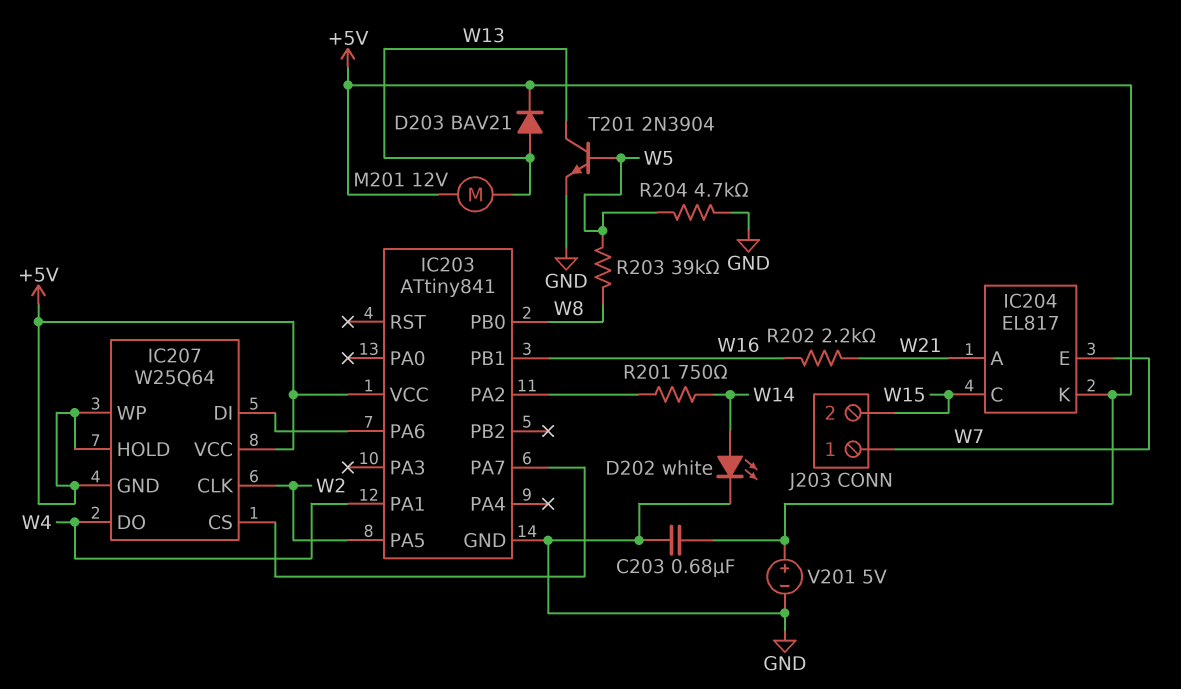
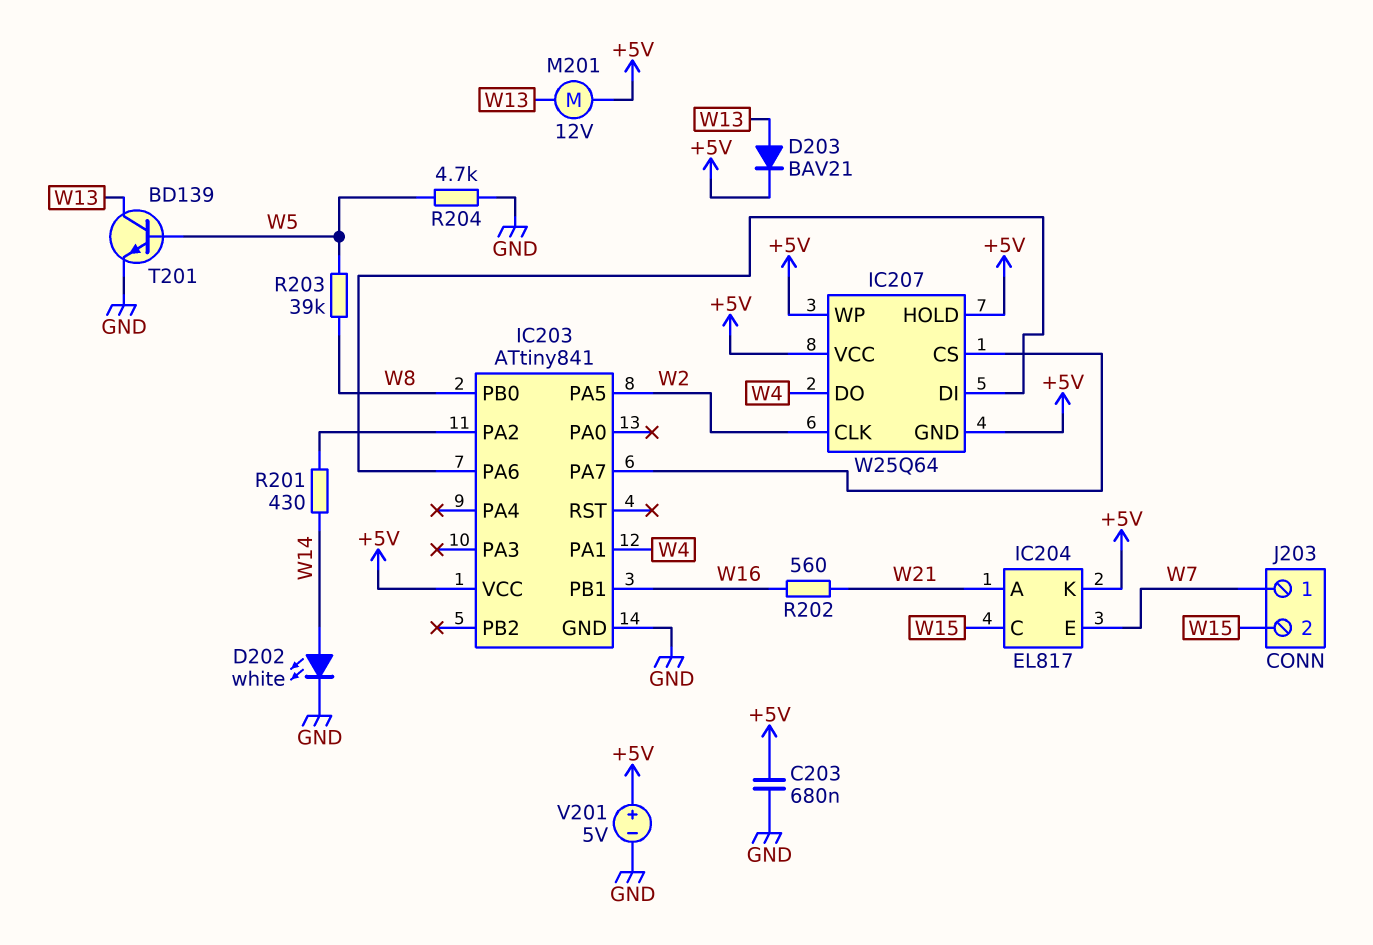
R201: 750 (IC203/PA2, W14) -> 430 (IC203/PA2, W14)
R202: 2.2k (W16, W21) -> 560 (W16, W21)
T201: NPN 2N3904 (B W5, C W13, E GND) -> NPN BD139 (B W5, C W13, E GND)

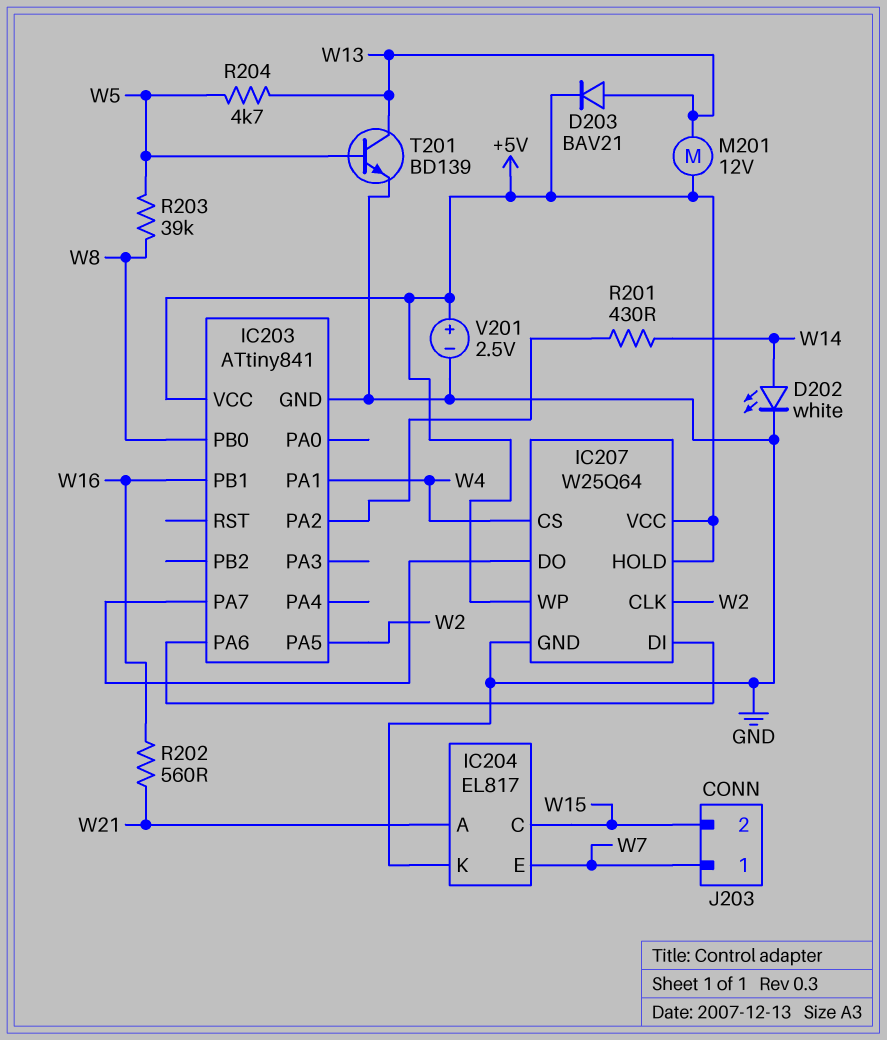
C203: 680nF (+5V, GND) -> none
IC204 pin K: +5V -> GND
IC207 pin CS: IC203/PA7 -> W4
IC207 pin DO: W4 -> IC203/PA7
IC207 pin GND: +5V -> GND
R204: 4.7k (GND, W5) -> 4.7k (W5, W13)
V201: 5V (plus +5V, minus GND) -> 2.5V (plus +5V, minus GND)

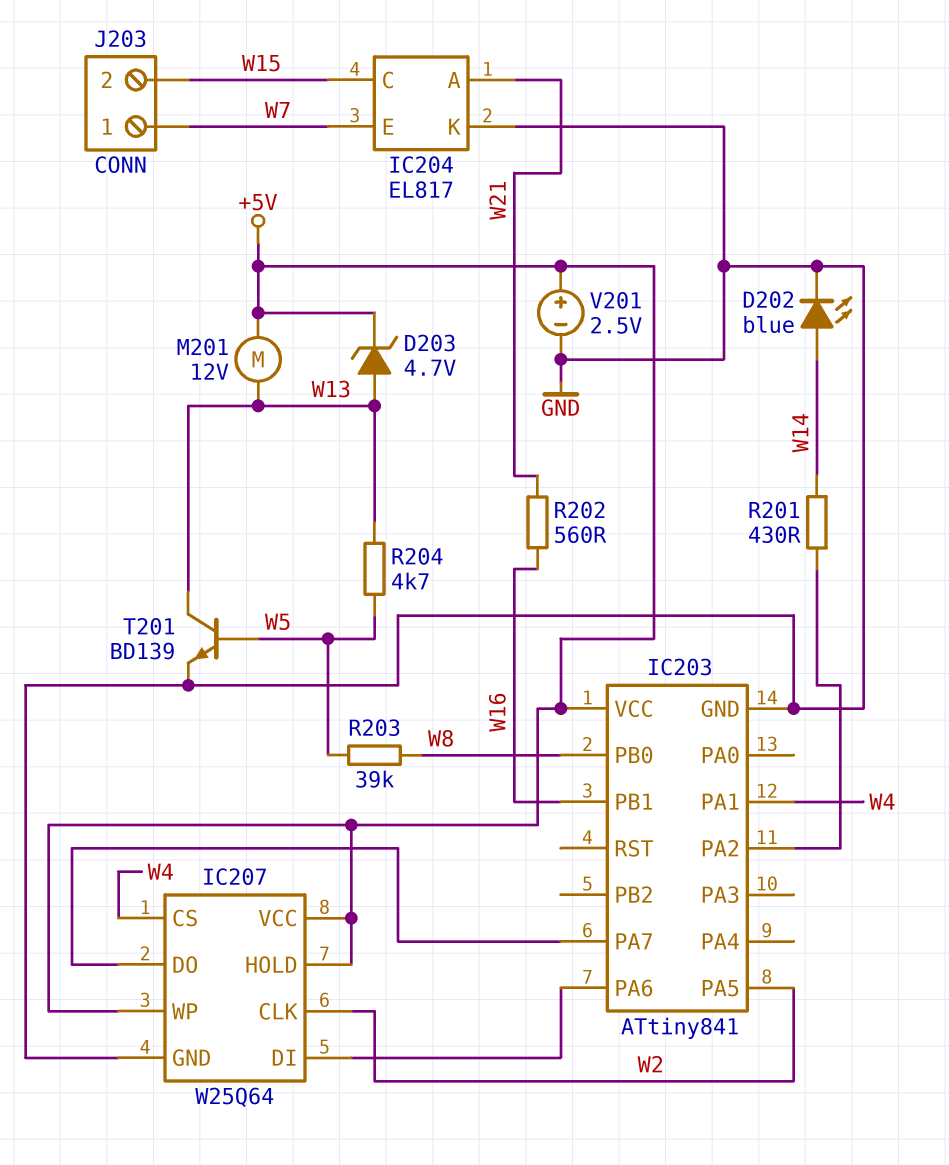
D202: LED white (A W14, K GND) -> LED blue (A W14, K GND)
D203: diode BAV21 (A W13, K +5V) -> zener 4.7V (A W13, K +5V)

